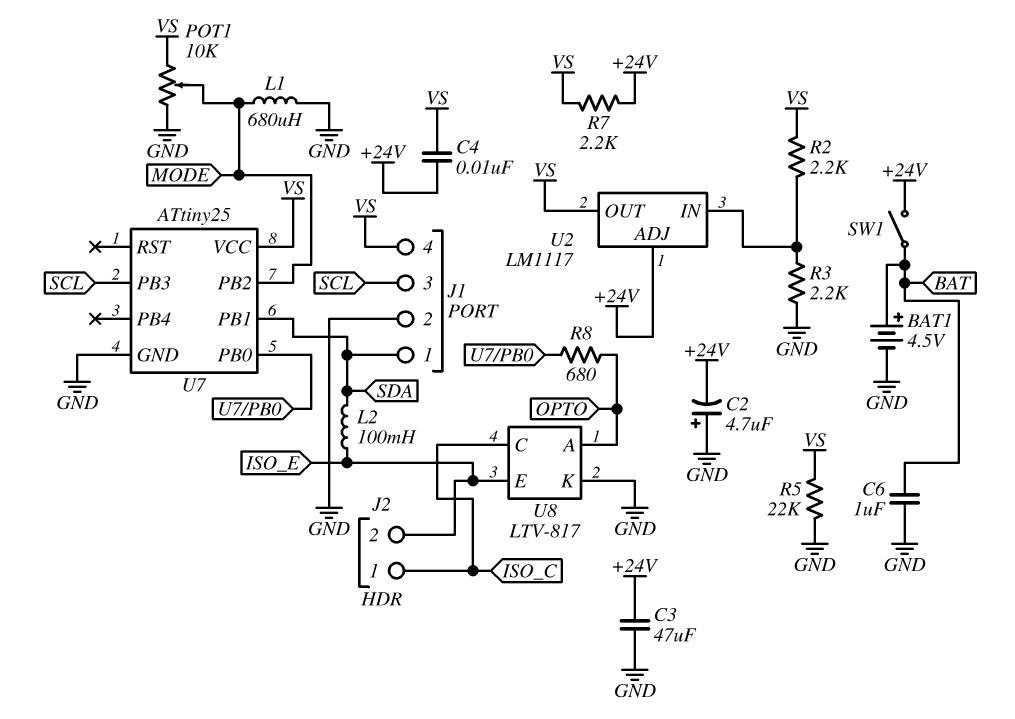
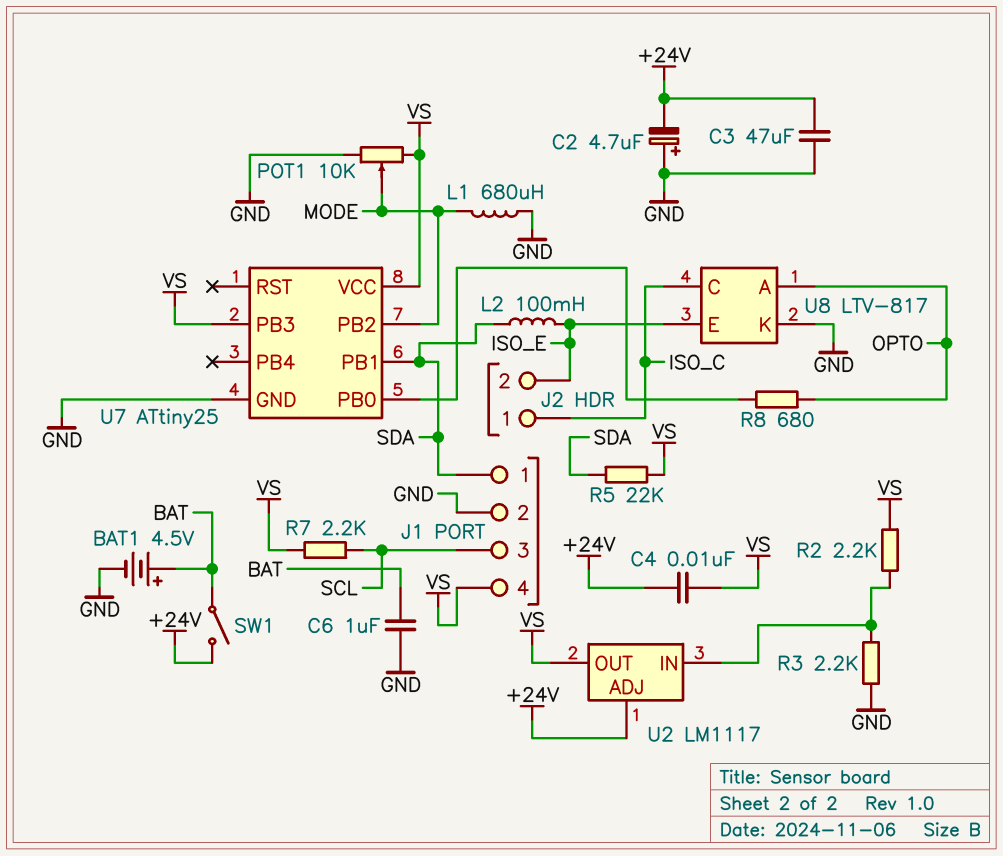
R5: 22k (GND, VS) -> 22k (SDA, VS)
R7: 2.2k (+24V, VS) -> 2.2k (SCL, VS)
U7 pin PB3: SCL -> VS

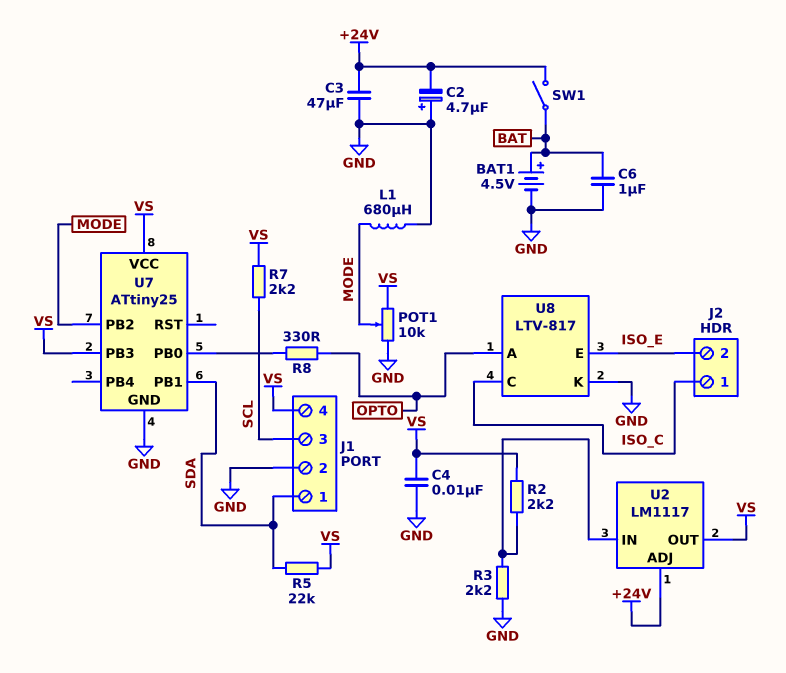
C4: 10nF (+24V, VS) -> 10nF (GND, VS)
L2: 100mH (ISO_E, SDA) -> none
R8: 680 (OPTO, U7/PB0) -> 330 (OPTO, U7/PB0)

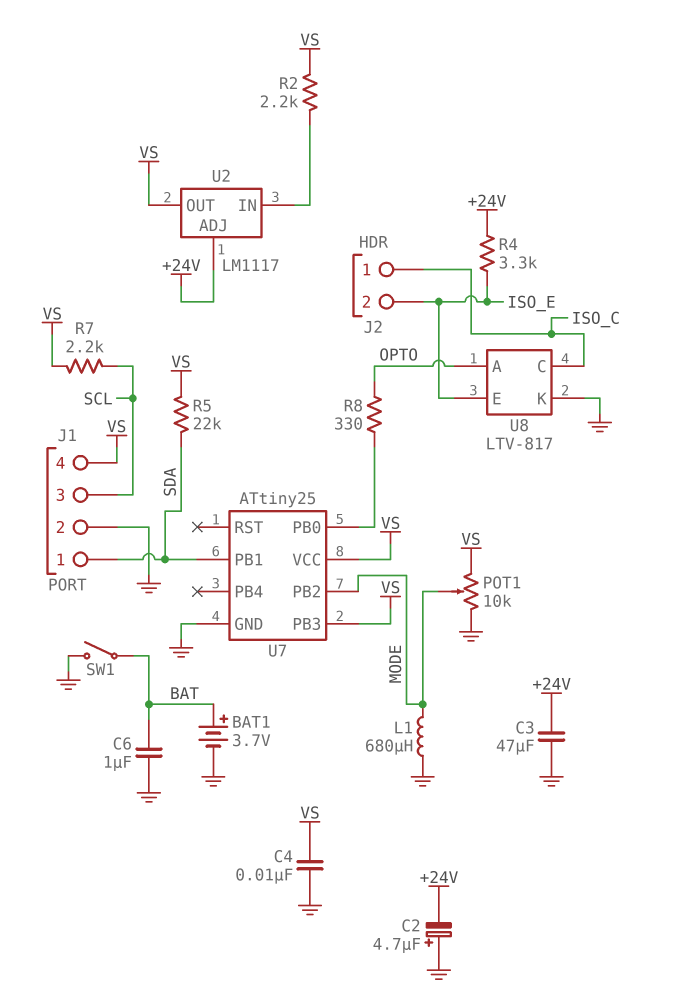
BAT1: 4.5V (plus BAT, minus GND) -> 3.7V (plus BAT, minus GND)
R3: 2.2k (GND, U2/IN) -> none
R4: none -> 3.3k (+24V, ISO_E)
SW1: switch (+24V, BAT) -> switch (BAT, GND)

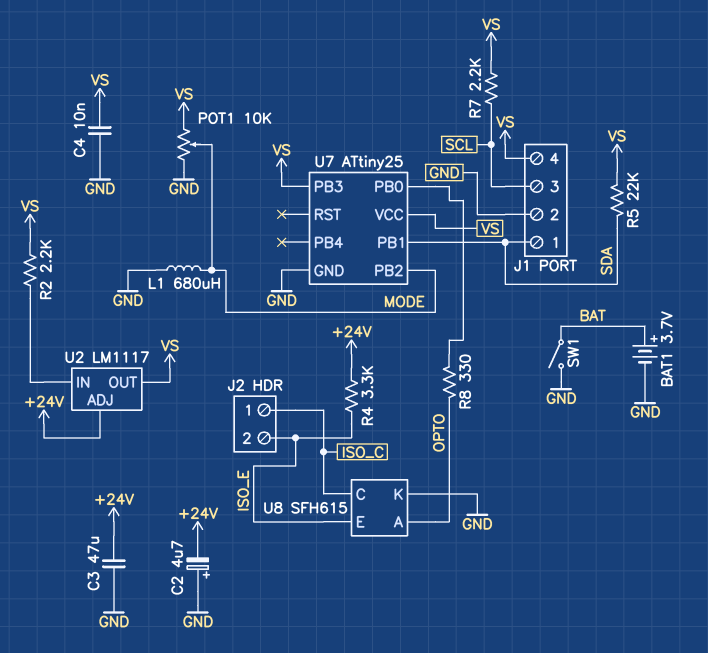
C6: 1uF (BAT, GND) -> none
U8: LTV-817 -> SFH615

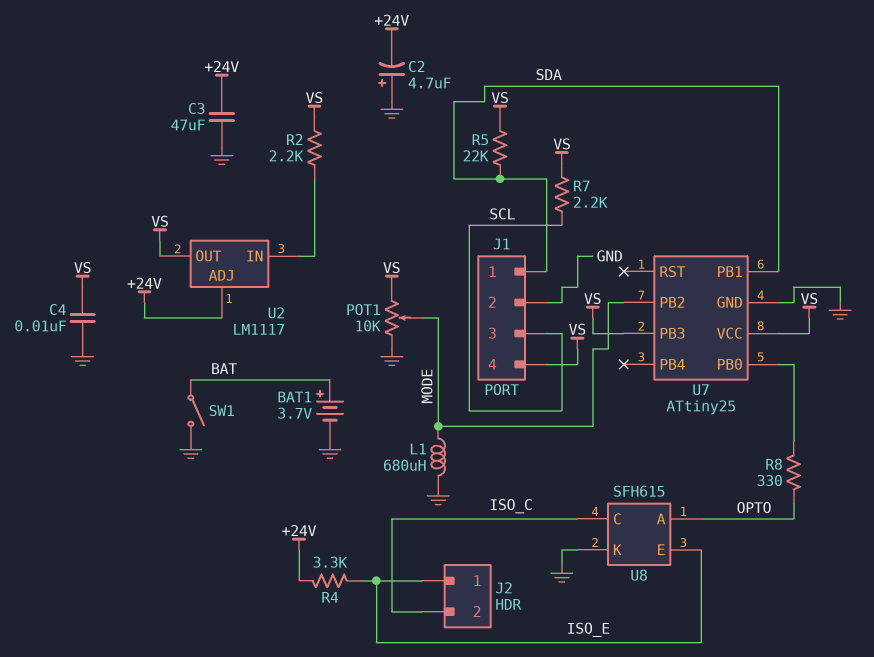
J2 pin 1: ISO_C -> ISO_E
J2 pin 2: ISO_E -> ISO_C

